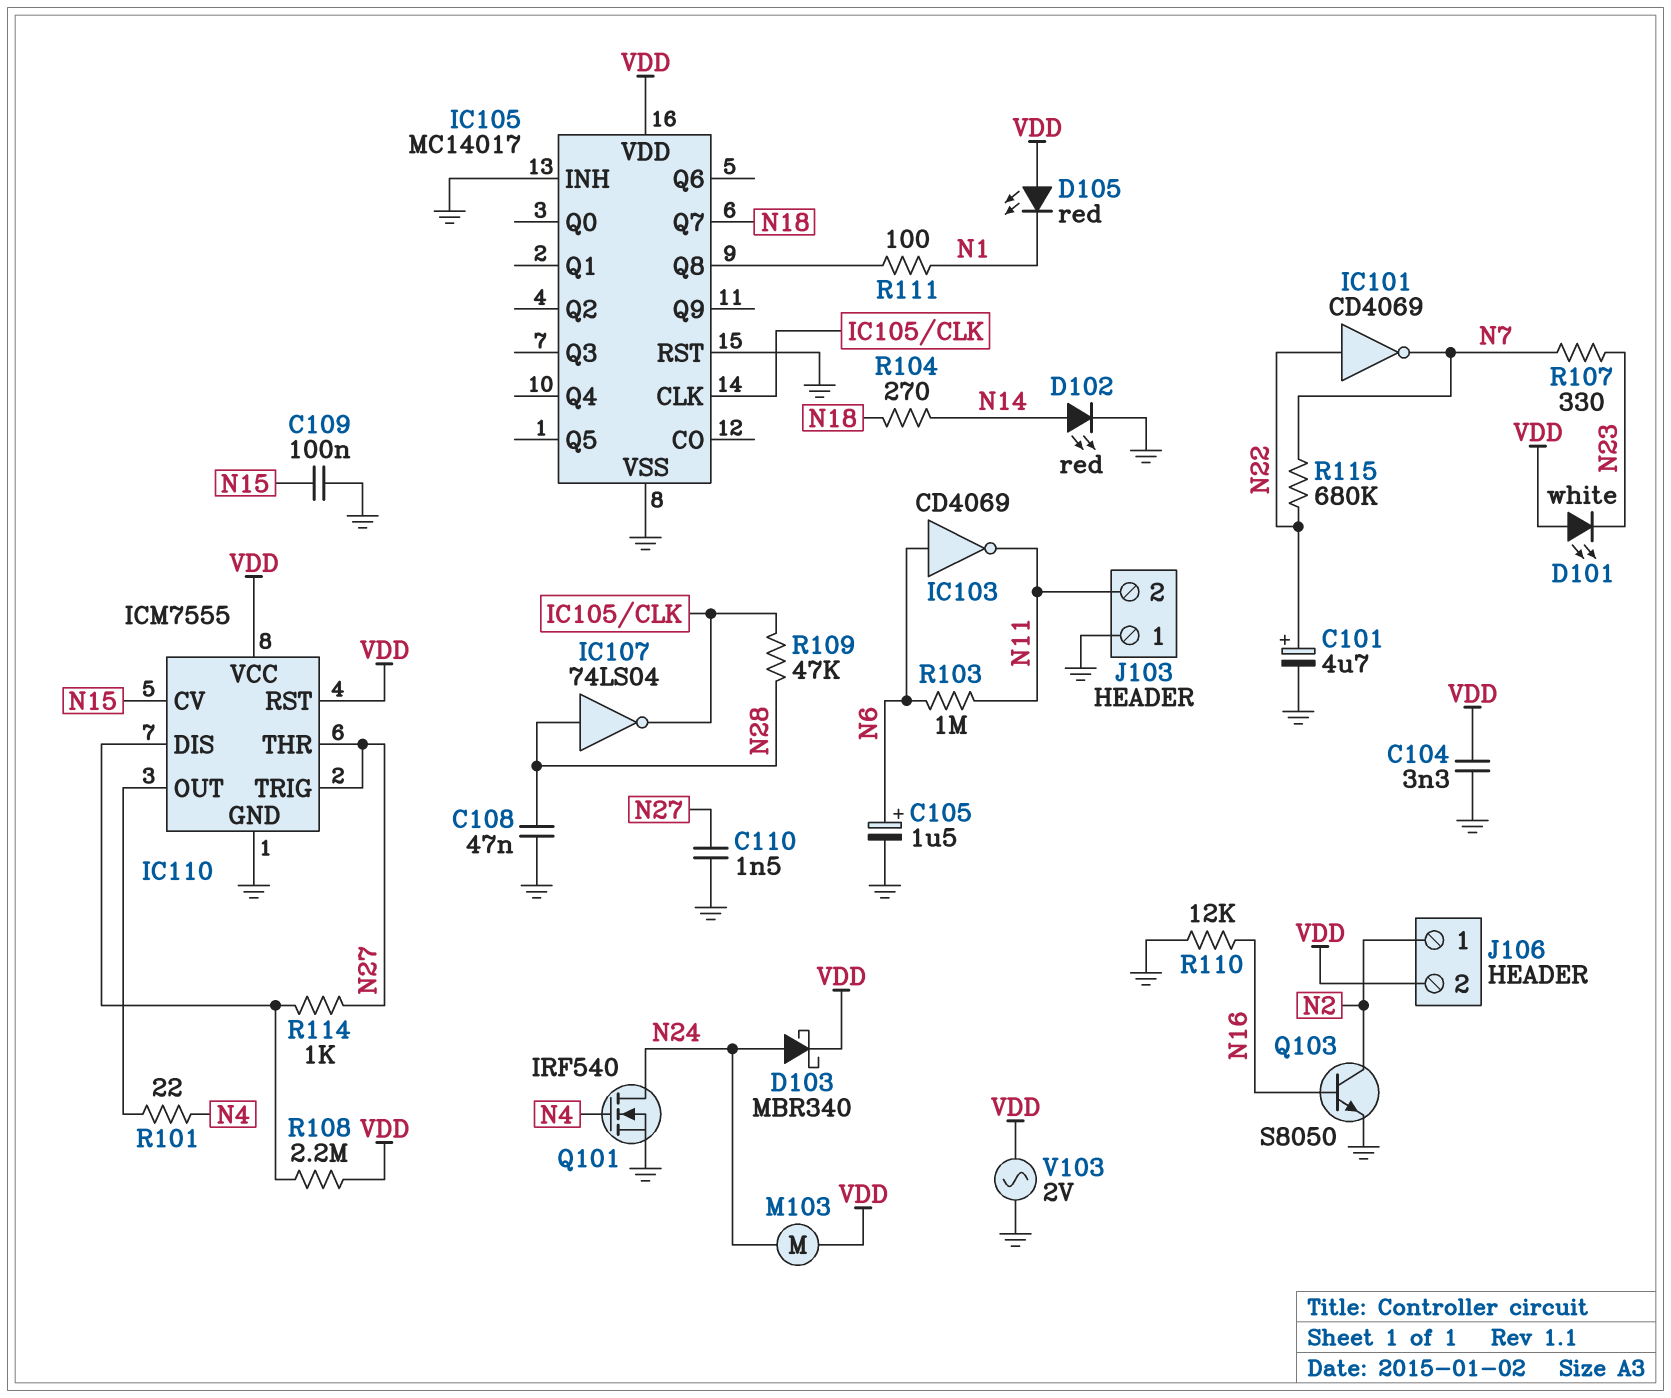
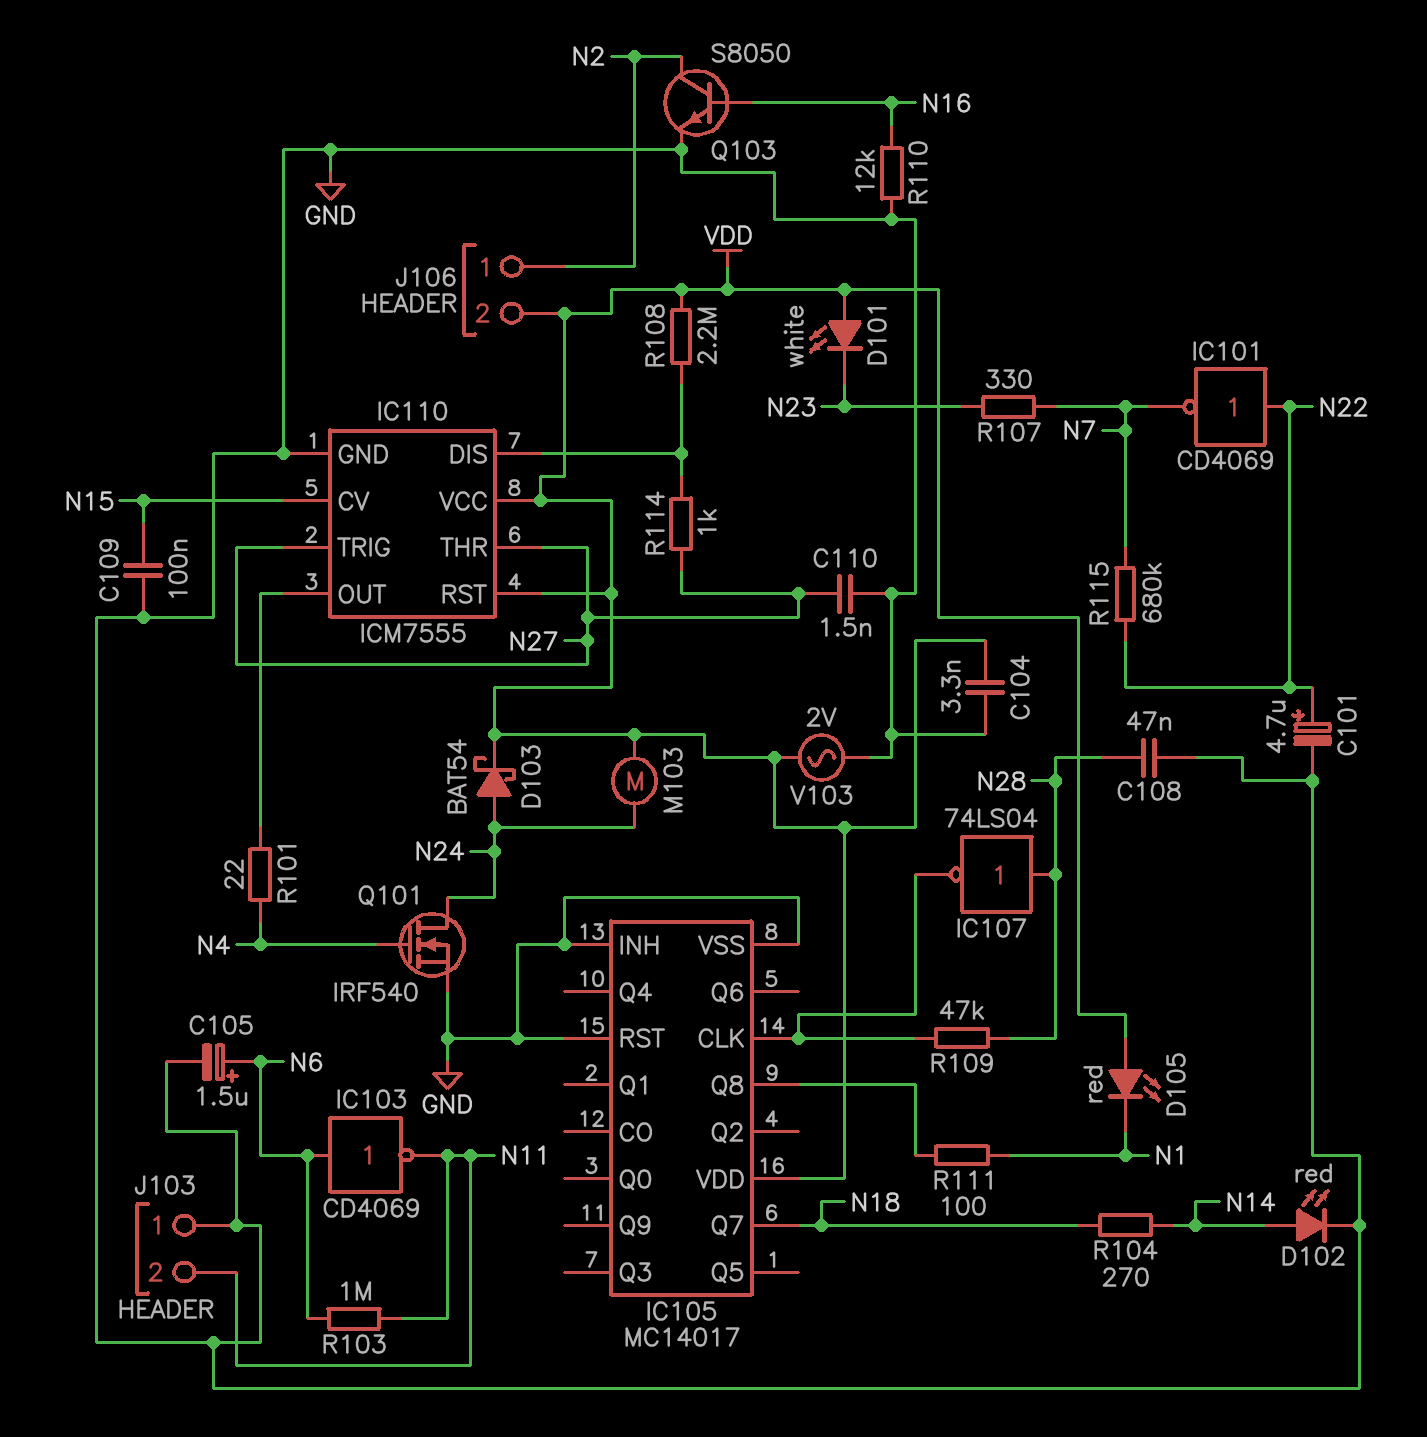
D103: schottky MBR340 (A N24, K VDD) -> schottky BAT54 (A N24, K VDD)

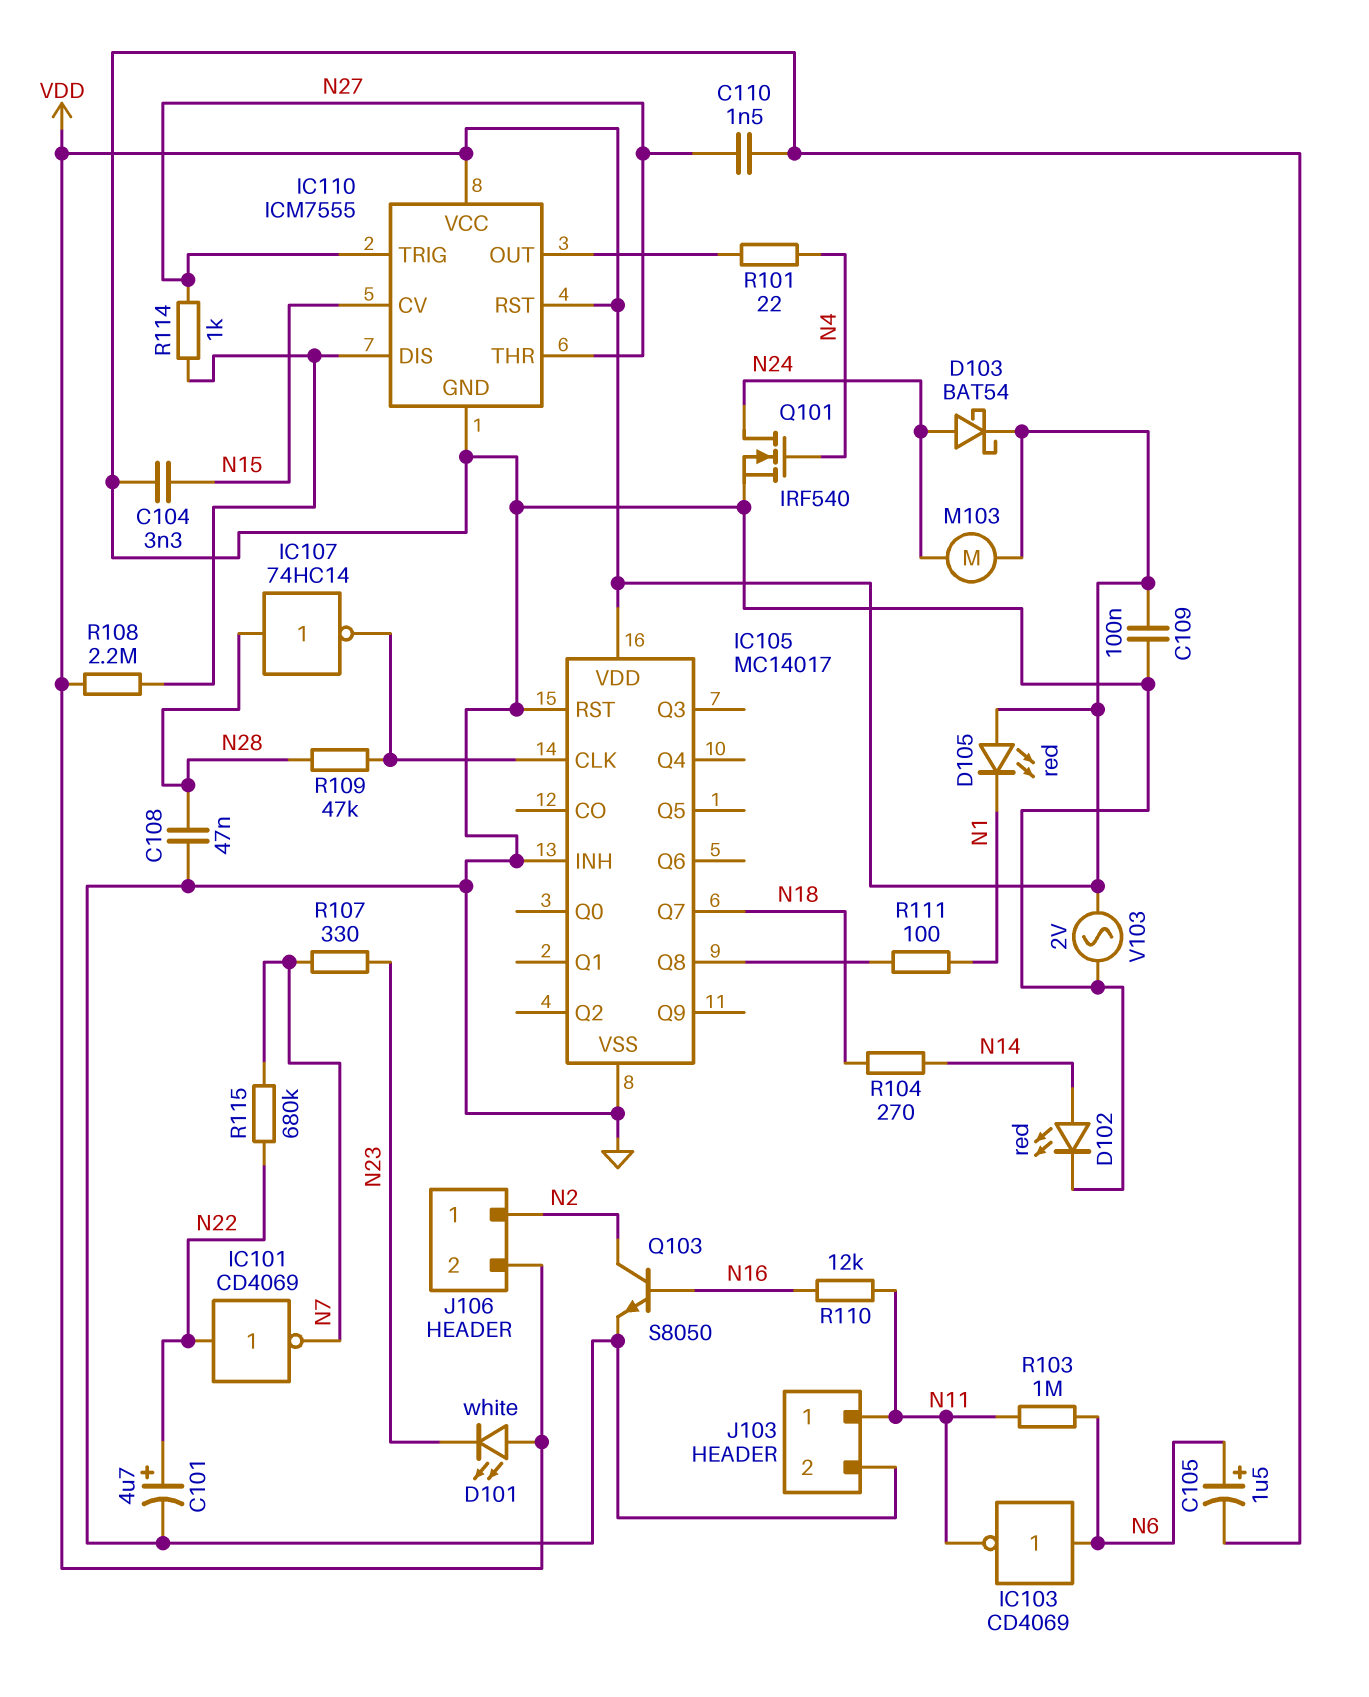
C104: 3.3nF (GND, VDD) -> 3.3nF (GND, N15)
C109: 100nF (GND, N15) -> 100nF (GND, VDD)
IC107: NOT 74LS04 (in N28, out IC105/CLK) -> NOT 74HC14 (in N28, out IC105/CLK)
J103 pin 1: GND -> N11
J103 pin 2: N11 -> GND
R110: 12k (GND, N16) -> 12k (N11, N16)

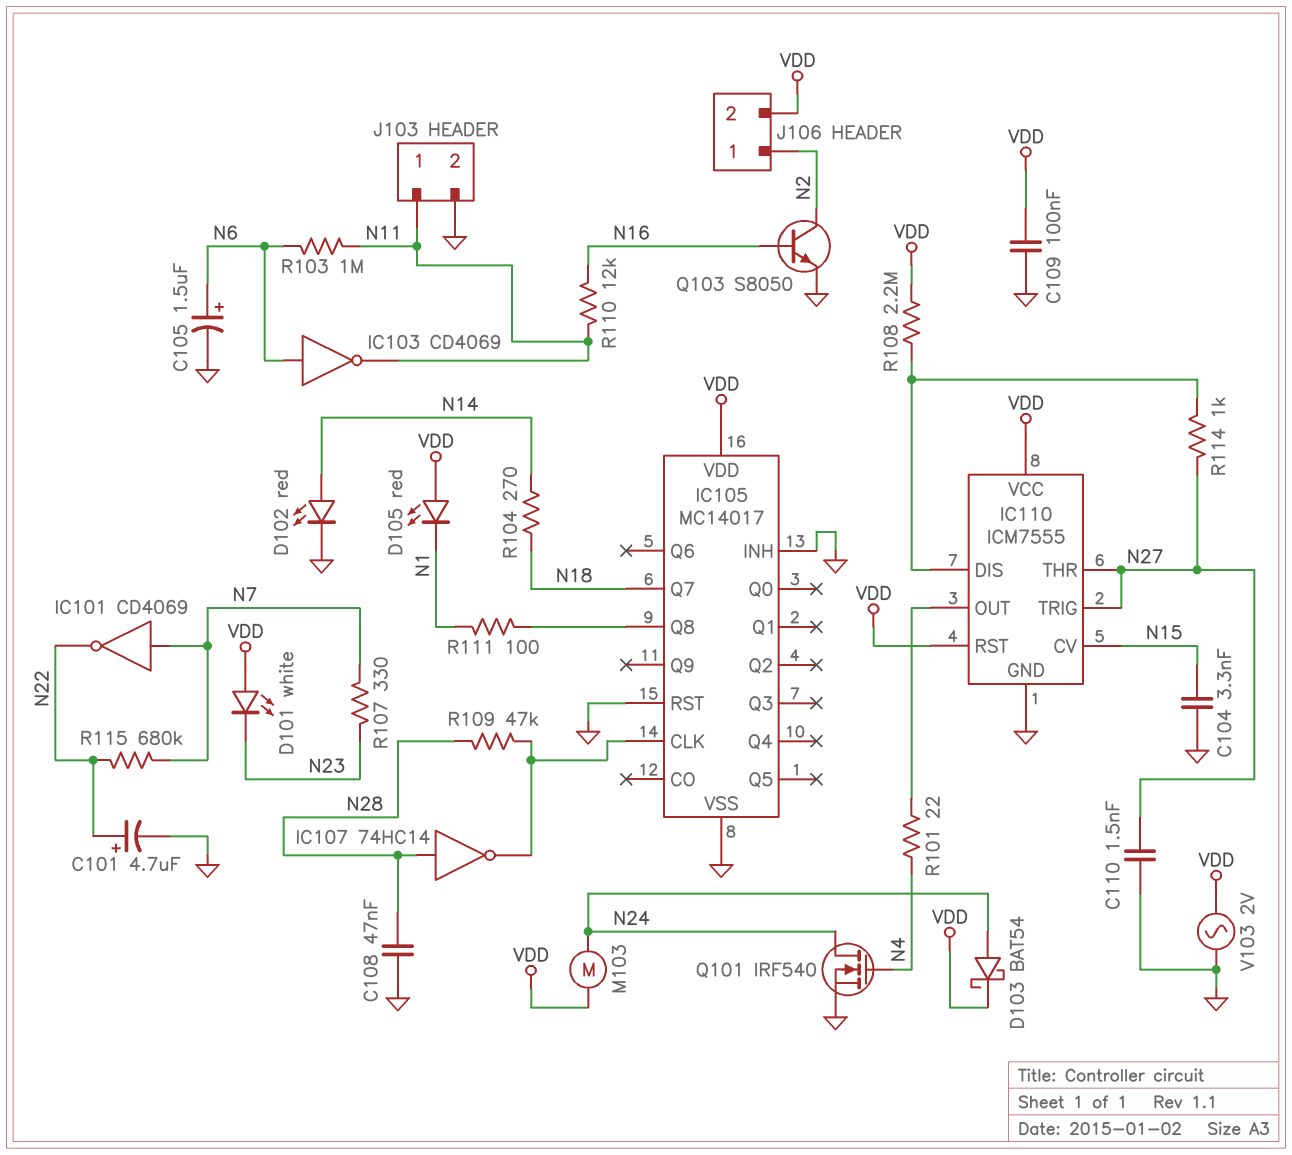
IC101: NOT CD4069 (in N22, out N7) -> NOT CD4069 (in N7, out N22)

